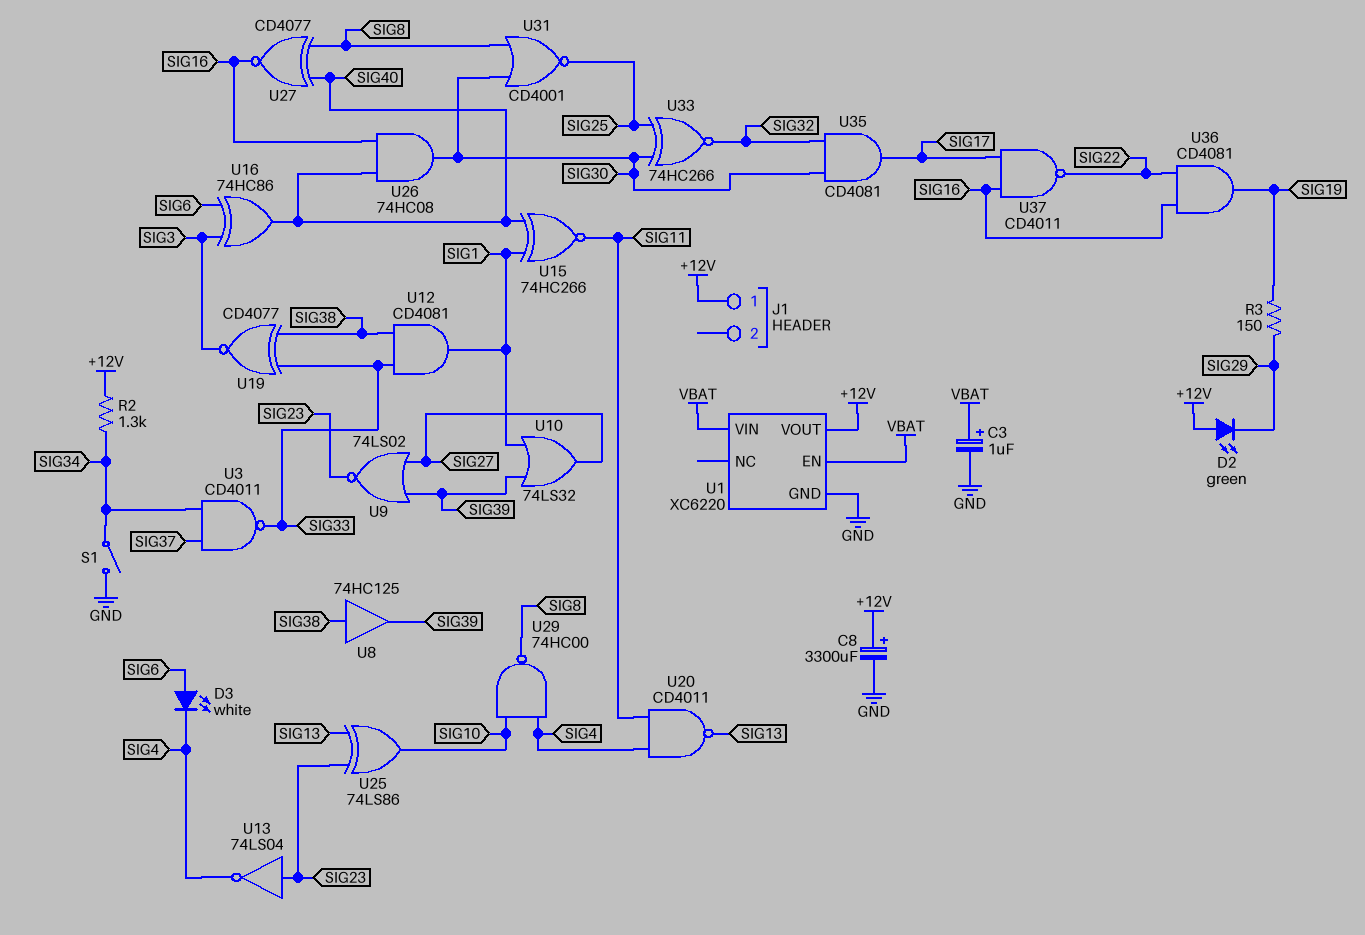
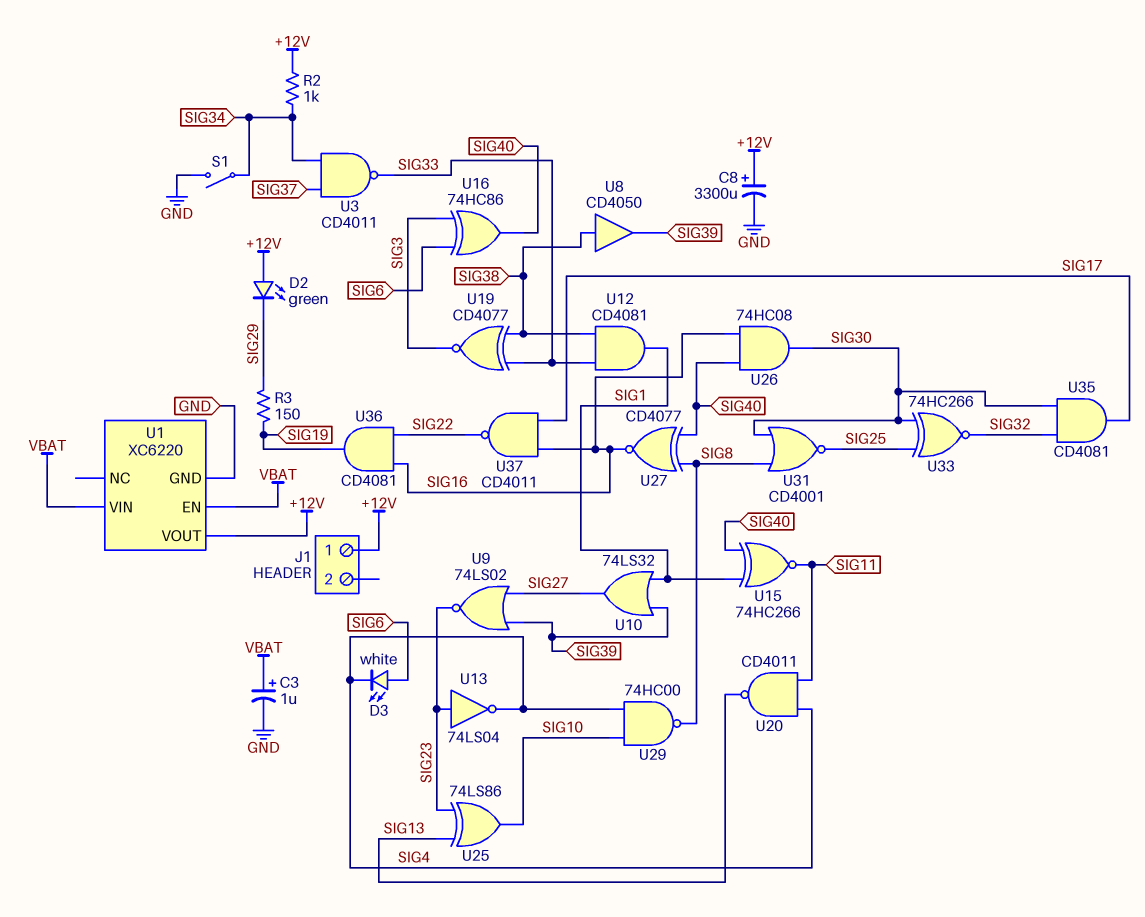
R2: 1.3k (+12V, SIG34) -> 1k (+12V, SIG34)
U8: buffer 74HC125 (in SIG38, out SIG39) -> buffer CD4050 (in SIG38, out SIG39)

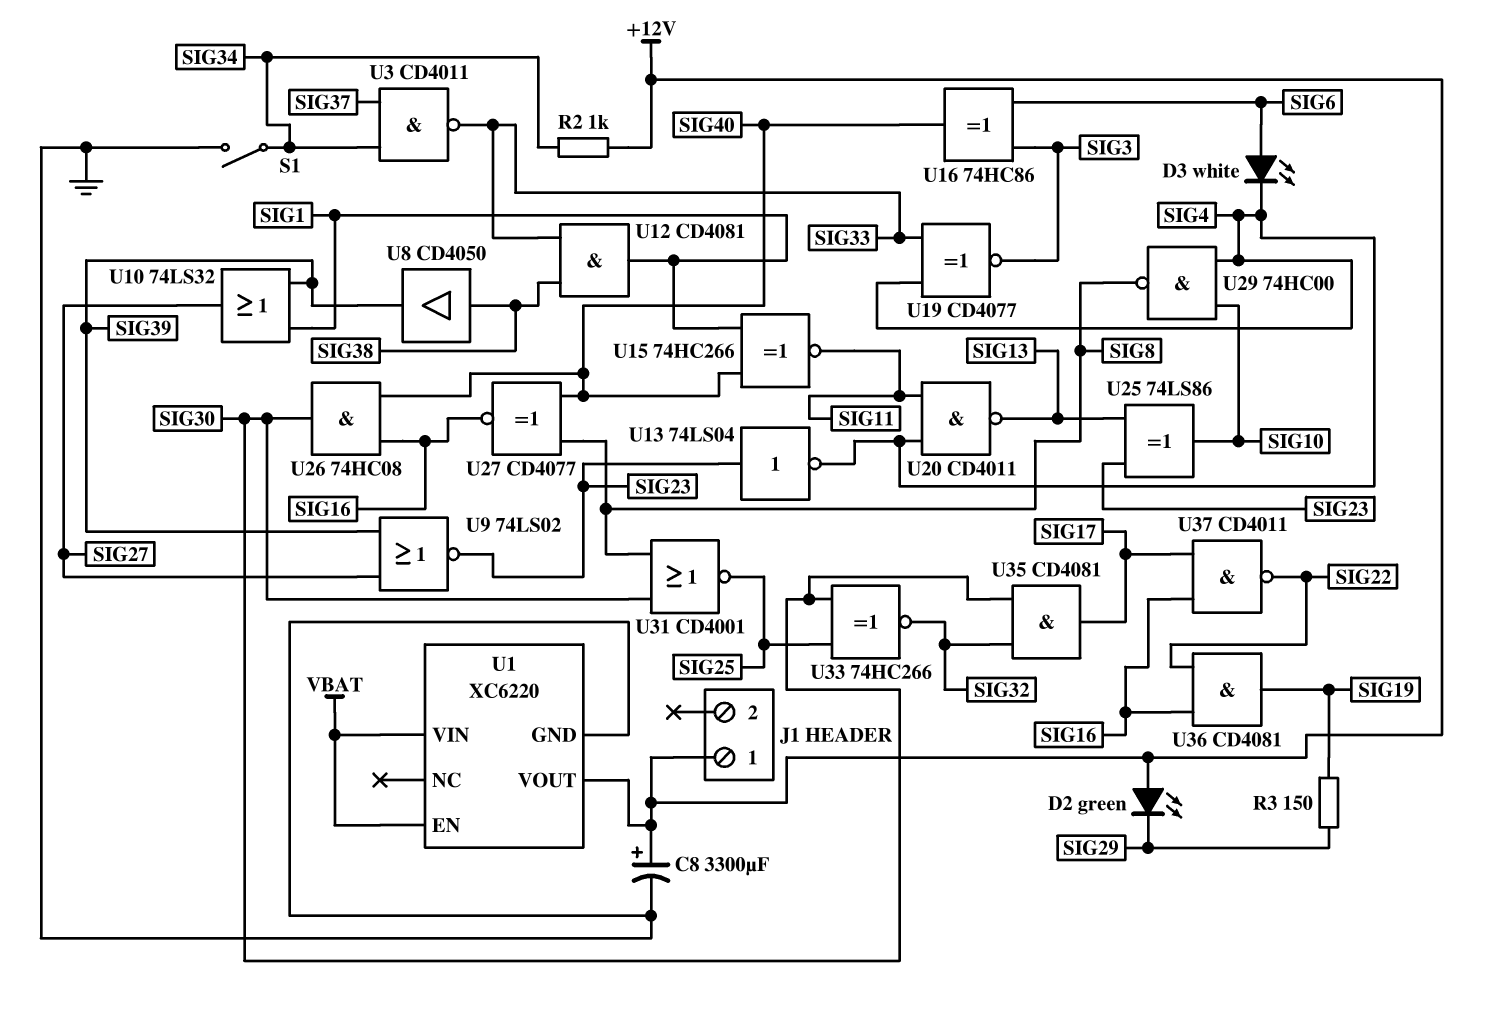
C3: 1uF (plus VBAT, minus GND) -> none
U19: XNOR CD4077 (in SIG33, in SIG38, out SIG3) -> XNOR CD4077 (in SIG4, in SIG33, out SIG3)

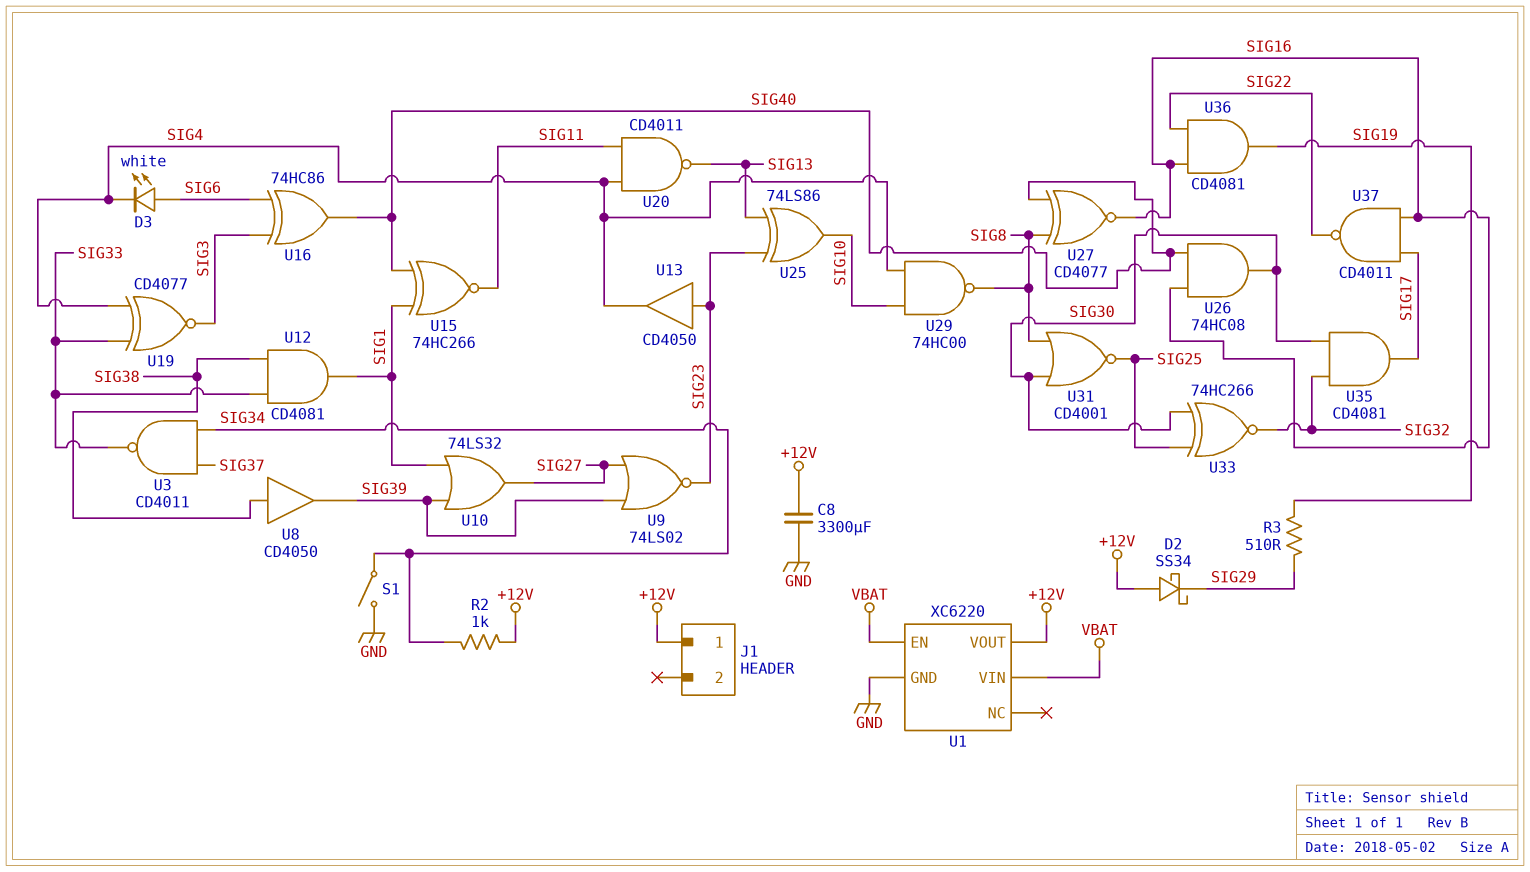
C8: 3300uF (plus +12V, minus GND) -> 3300uF (+12V, GND)
D2: LED green (A +12V, K SIG29) -> schottky SS34 (A +12V, K SIG29)
R3: 150 (SIG19, SIG29) -> 510 (SIG19, SIG29)
U13: NOT 74LS04 (in SIG23, out SIG4) -> buffer CD4050 (in SIG23, out SIG4)

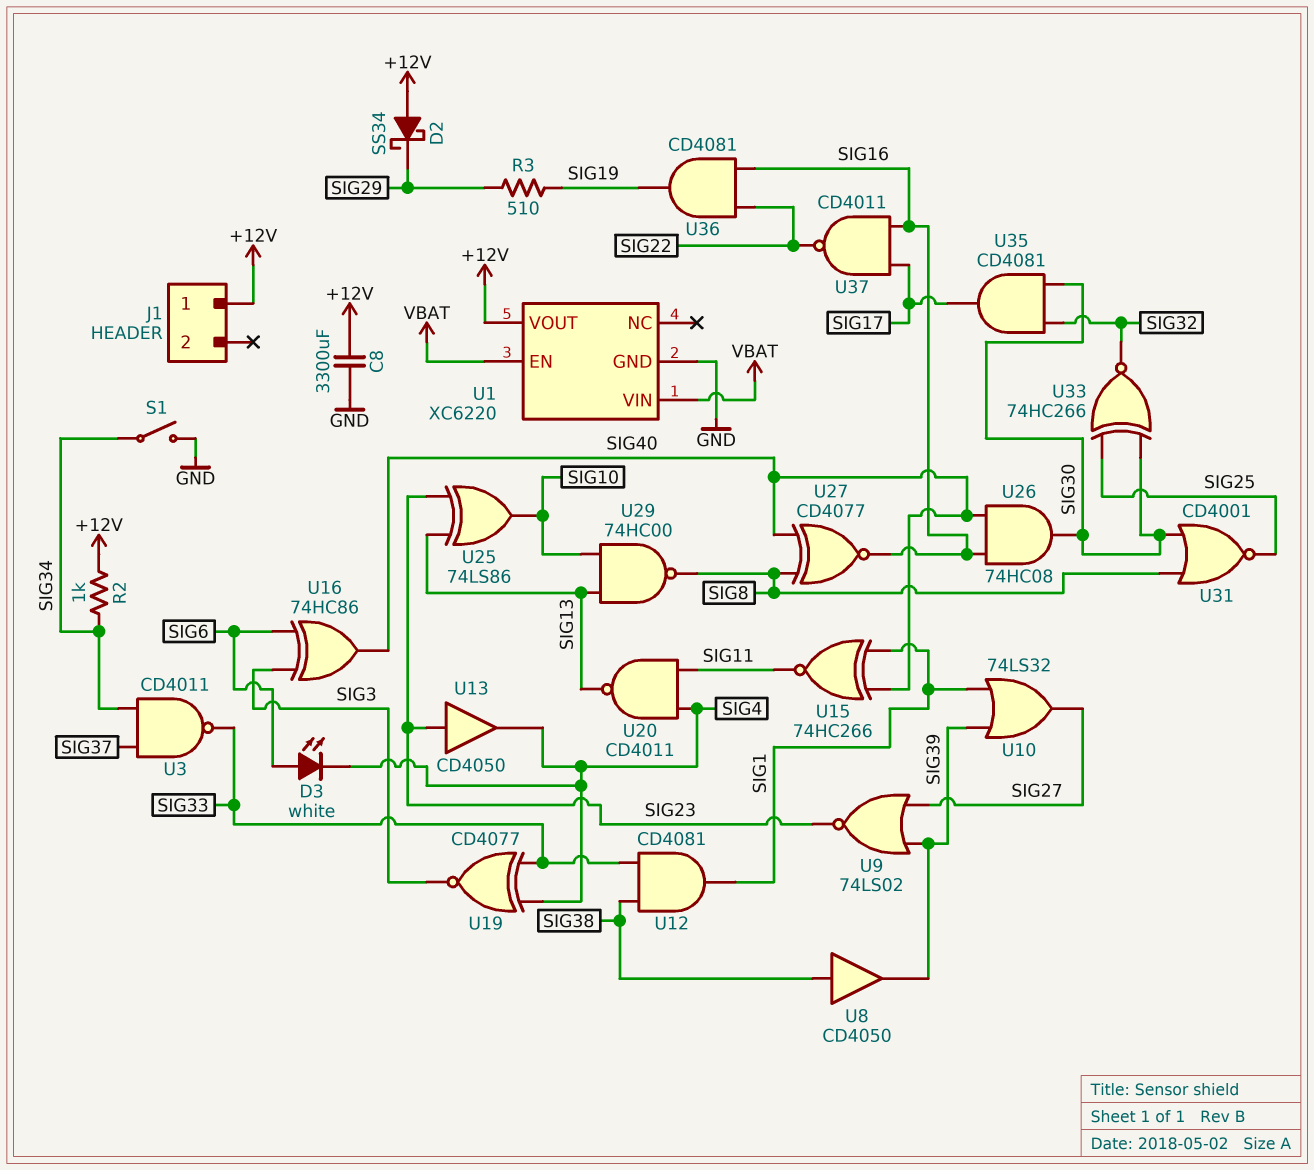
U29: NAND 74HC00 (in SIG4, in SIG10, out SIG8) -> NAND 74HC00 (in SIG10, in SIG13, out SIG8)

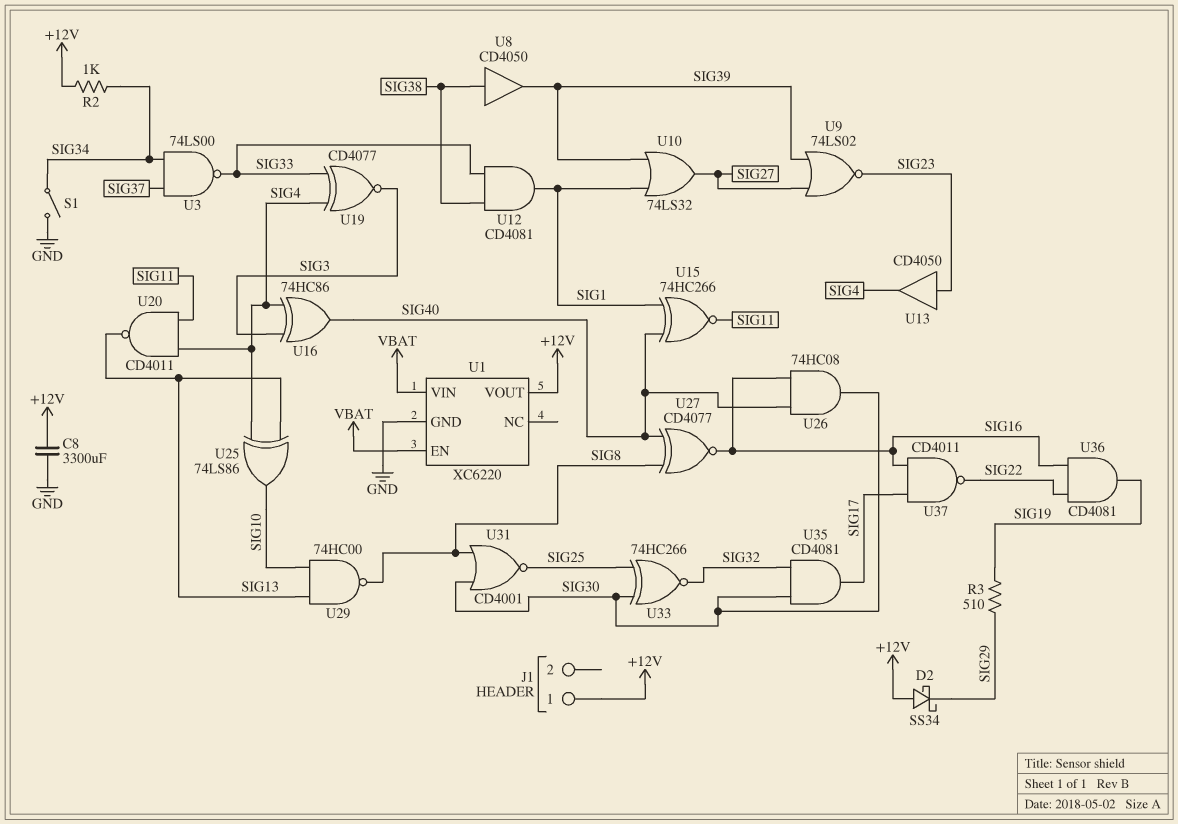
D3: LED white (A SIG6, K SIG4) -> none
U3: NAND CD4011 (in SIG34, in SIG37, out SIG33) -> NAND 74LS00 (in SIG34, in SIG37, out SIG33)
U16: XOR 74HC86 (in SIG3, in SIG6, out SIG40) -> XOR 74HC86 (in SIG3, in SIG4, out SIG40)
U25: XOR 74LS86 (in SIG13, in SIG23, out SIG10) -> XOR 74LS86 (in SIG4, in SIG13, out SIG10)

